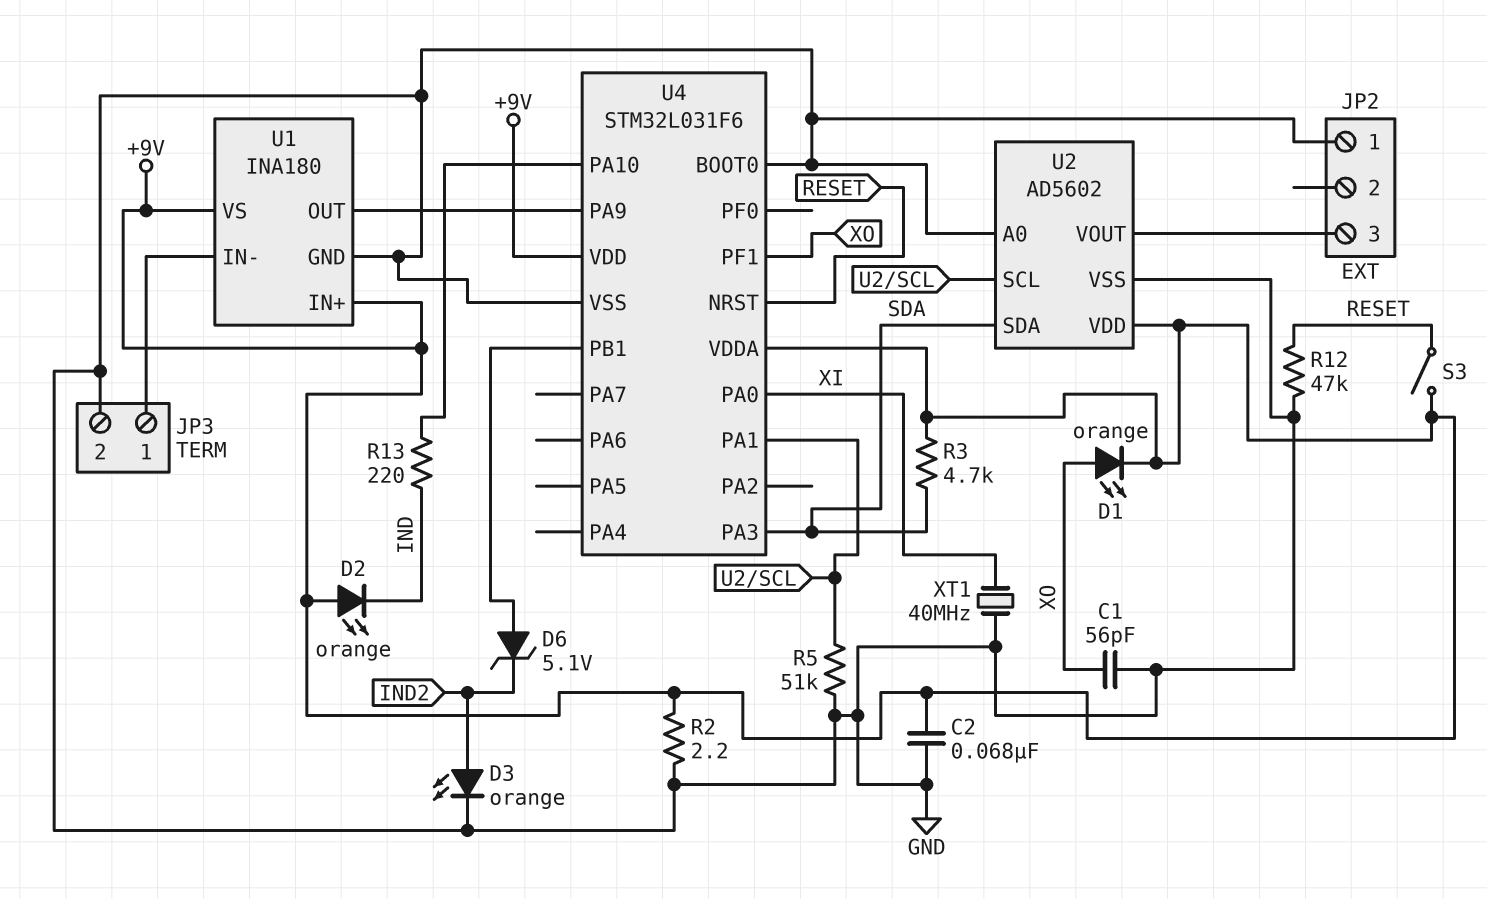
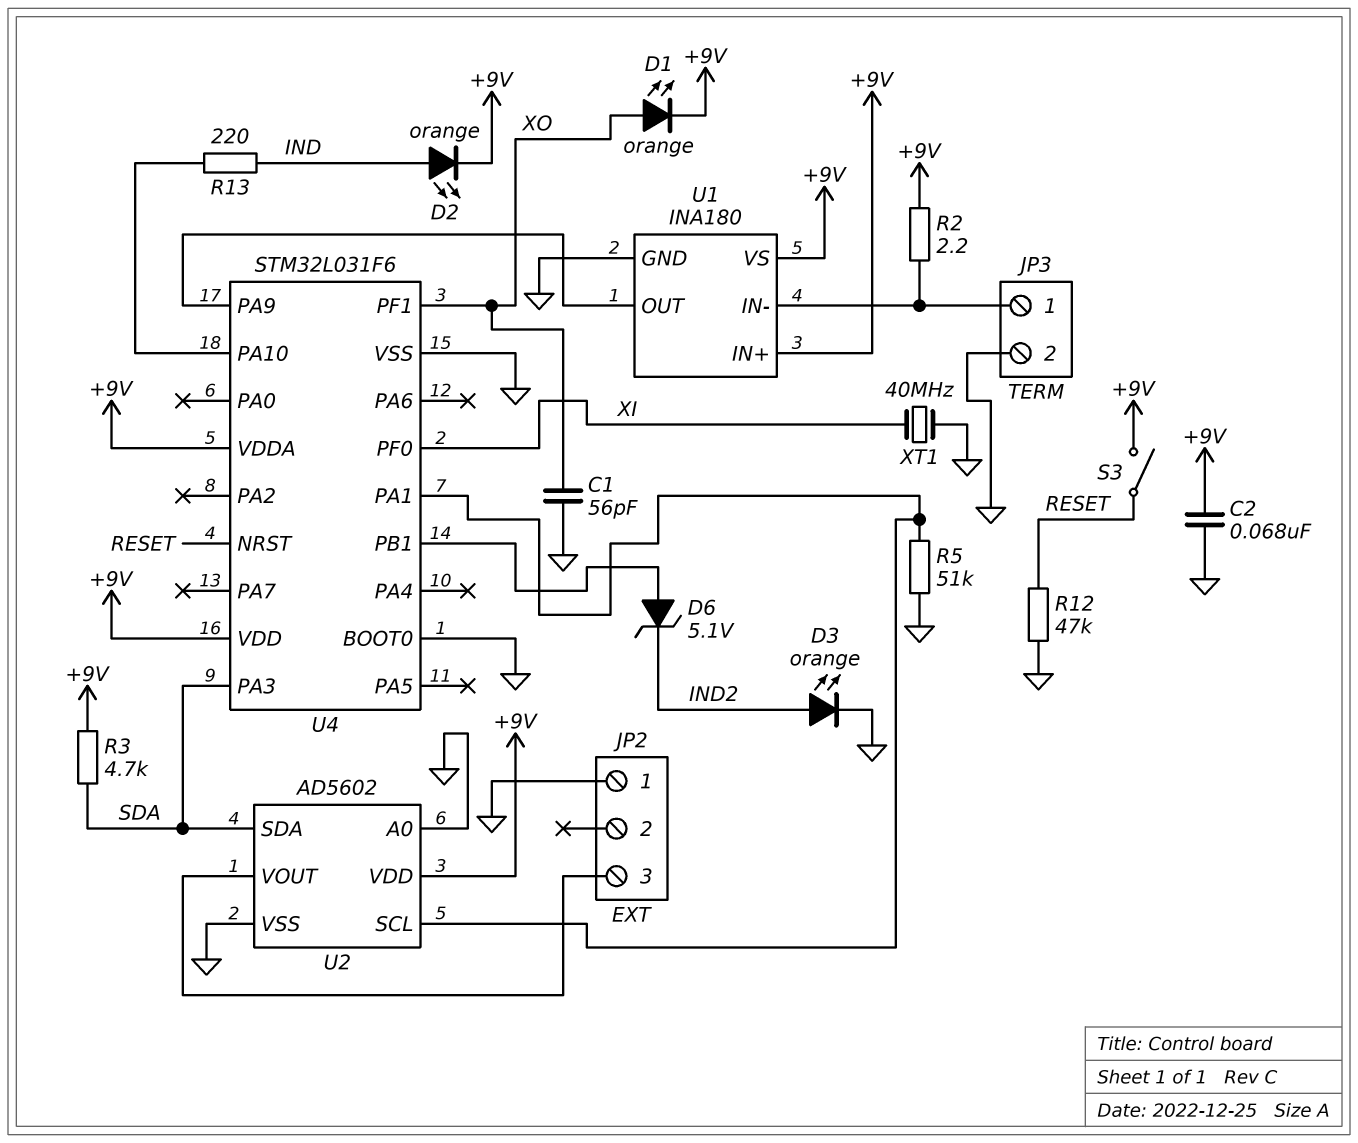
D2: LED orange (A +9V, K IND) -> LED orange (A IND, K +9V)
R2: 2.2 (+9V, GND) -> 2.2 (+9V, JP3/1)
U4 pin PA0: XI -> none
U4 pin PF0: none -> XI

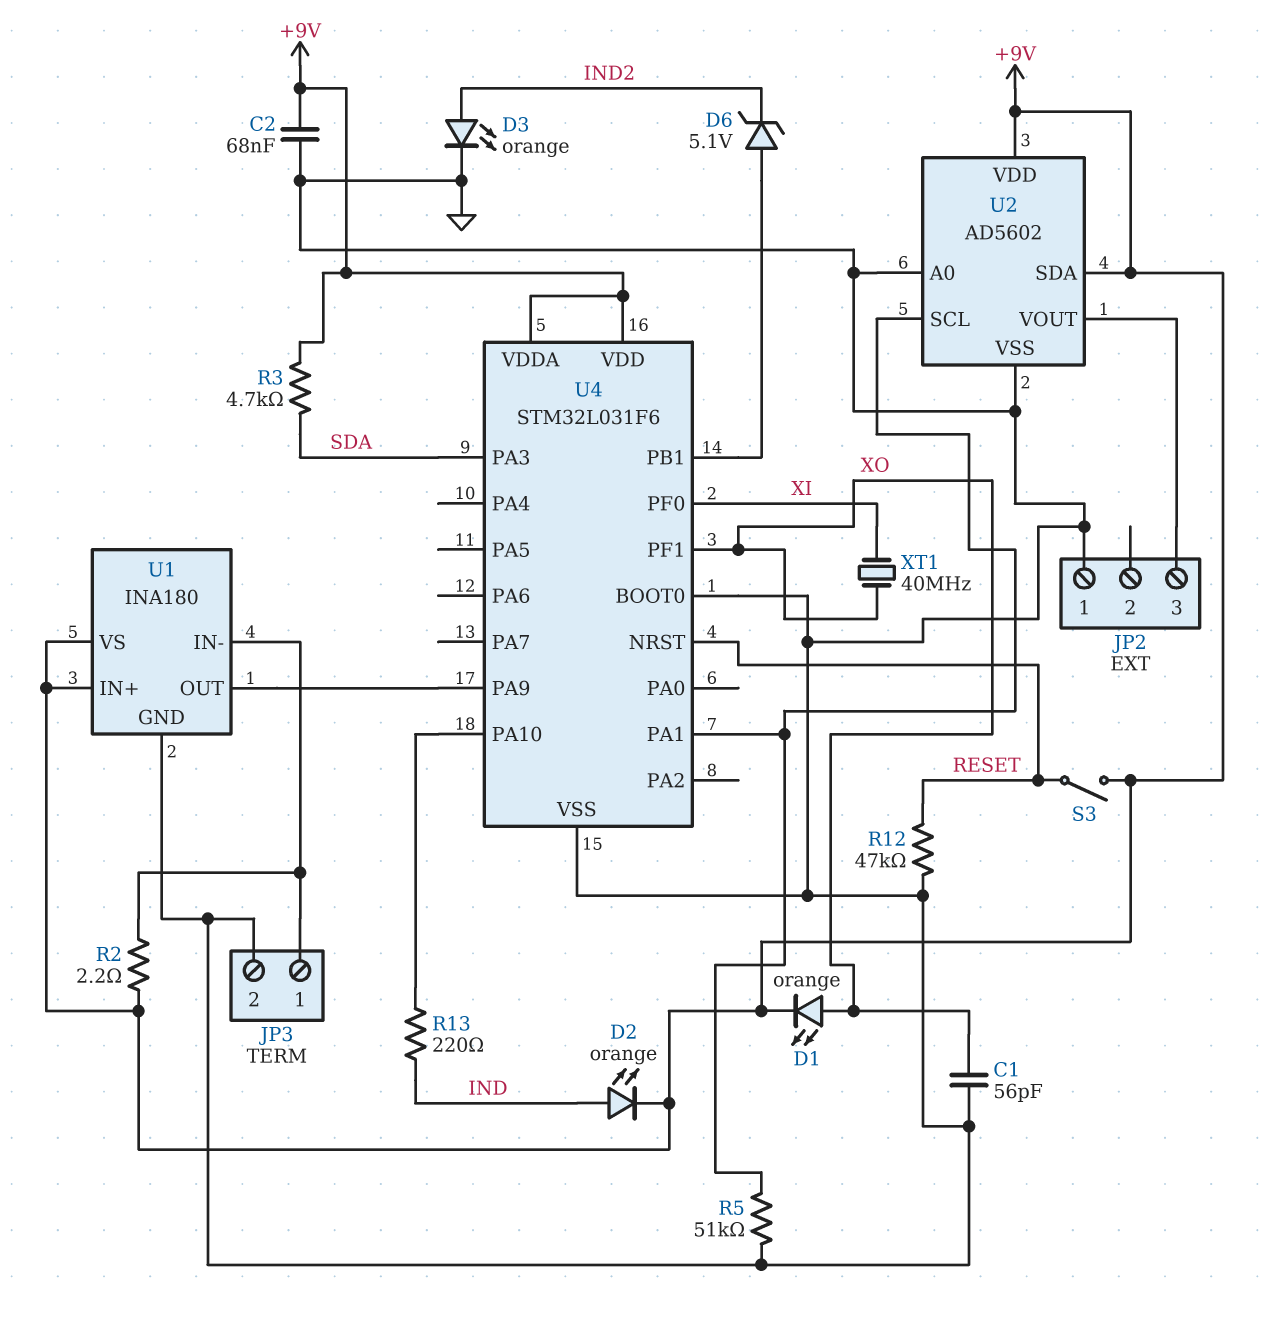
U2 pin SDA: SDA -> +9V
XT1: 40MHz (GND, XI) -> 40MHz (XI, XO)

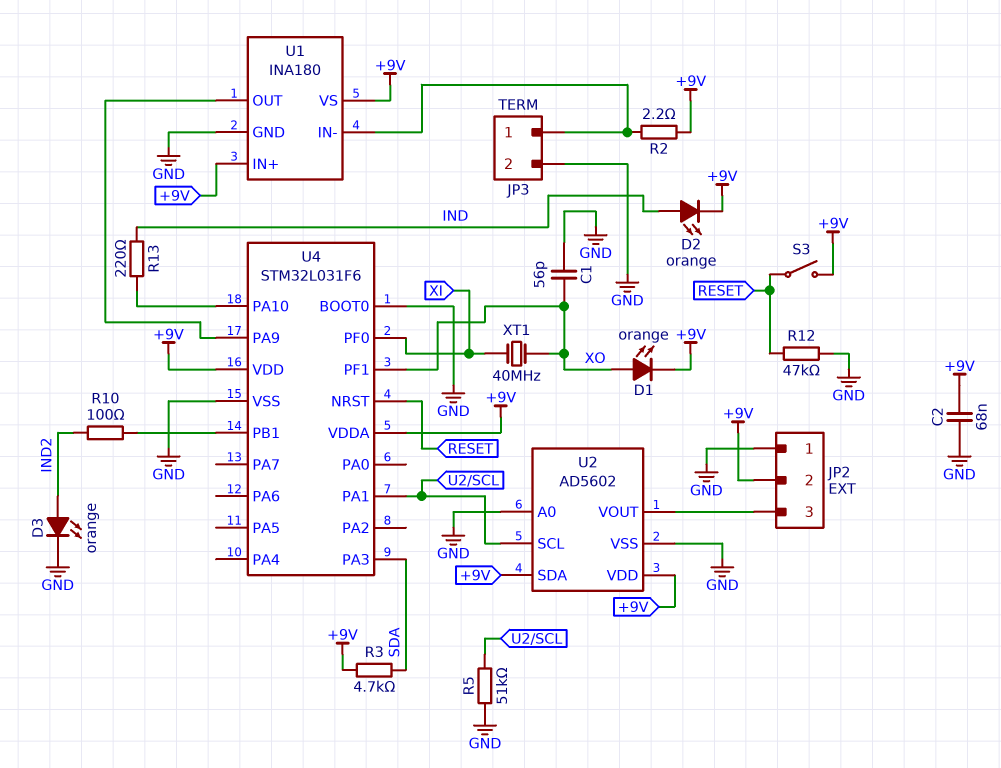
D6: zener 5.1V (A U4/PB1, K IND2) -> none
JP2 pin 2: none -> +9V
R10: none -> 100 (IND2, U4/PB1)

